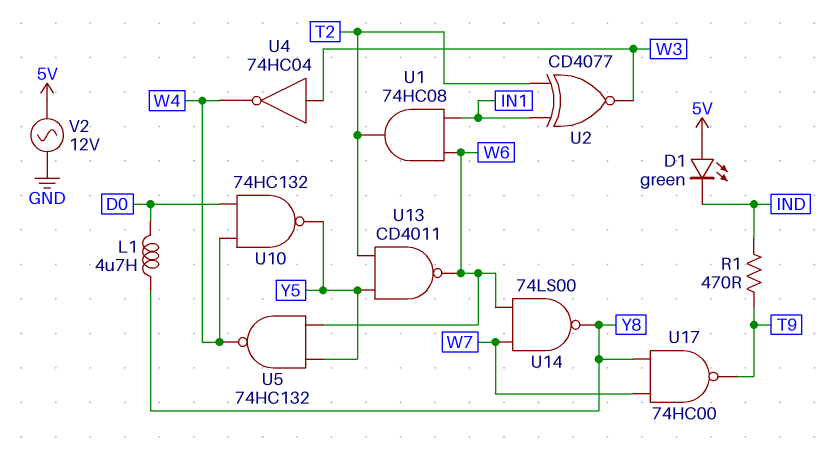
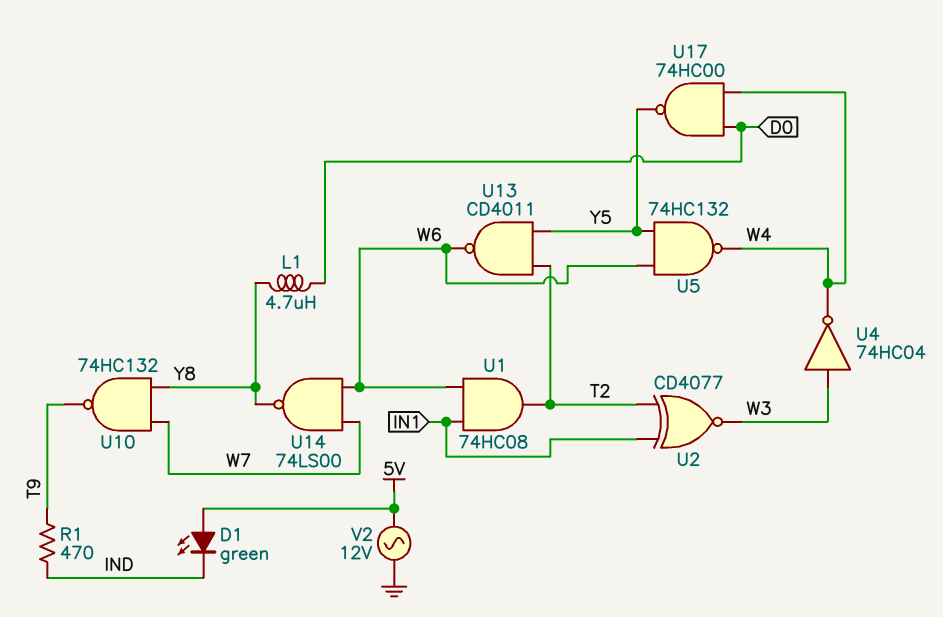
U10: NAND 74HC132 (in D0, in W4, out Y5) -> NAND 74HC132 (in W7, in Y8, out T9)
U17: NAND 74HC00 (in W7, in Y8, out T9) -> NAND 74HC00 (in D0, in W4, out Y5)

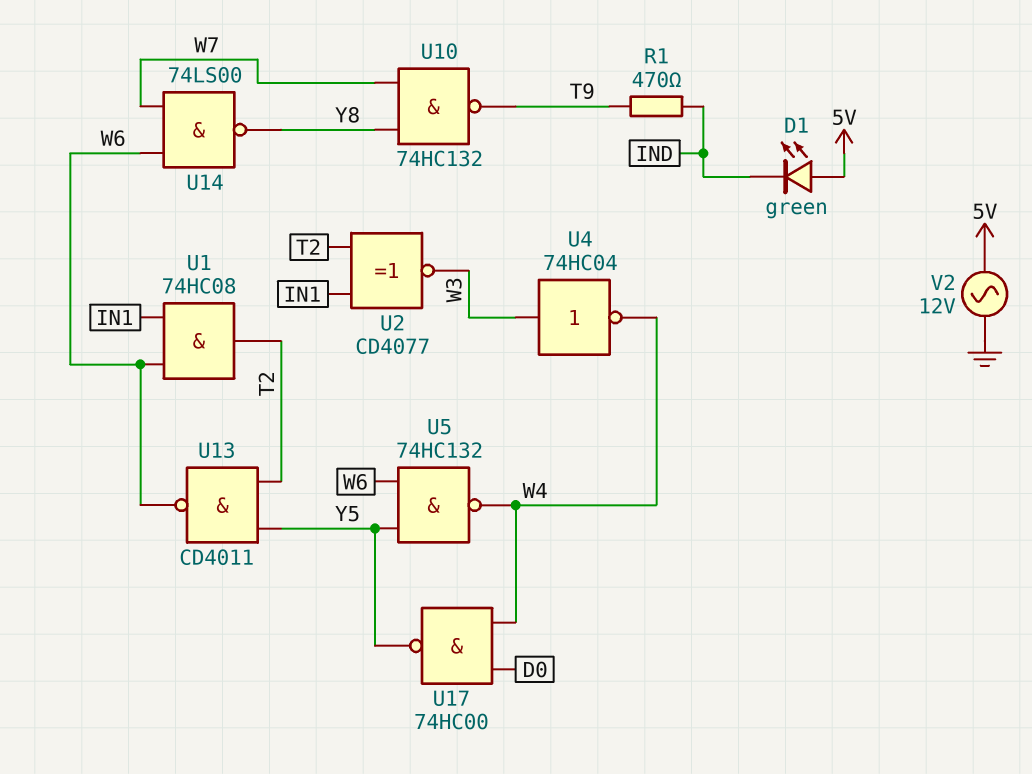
L1: 4.7uH (D0, Y8) -> none

